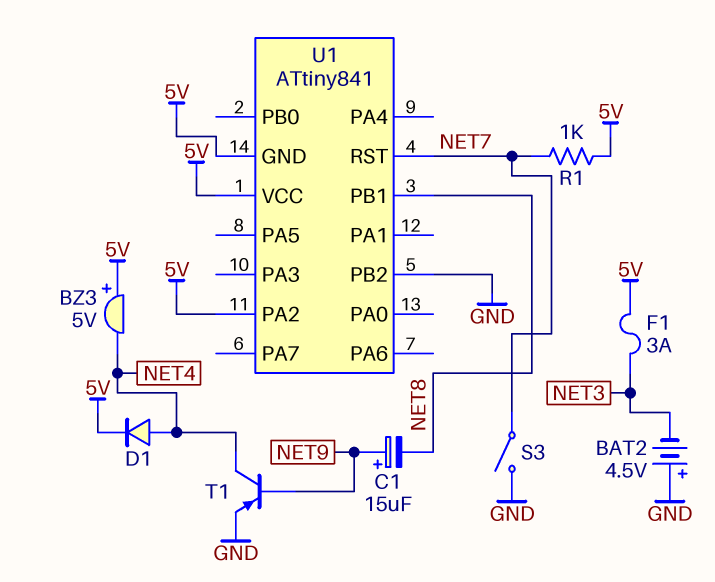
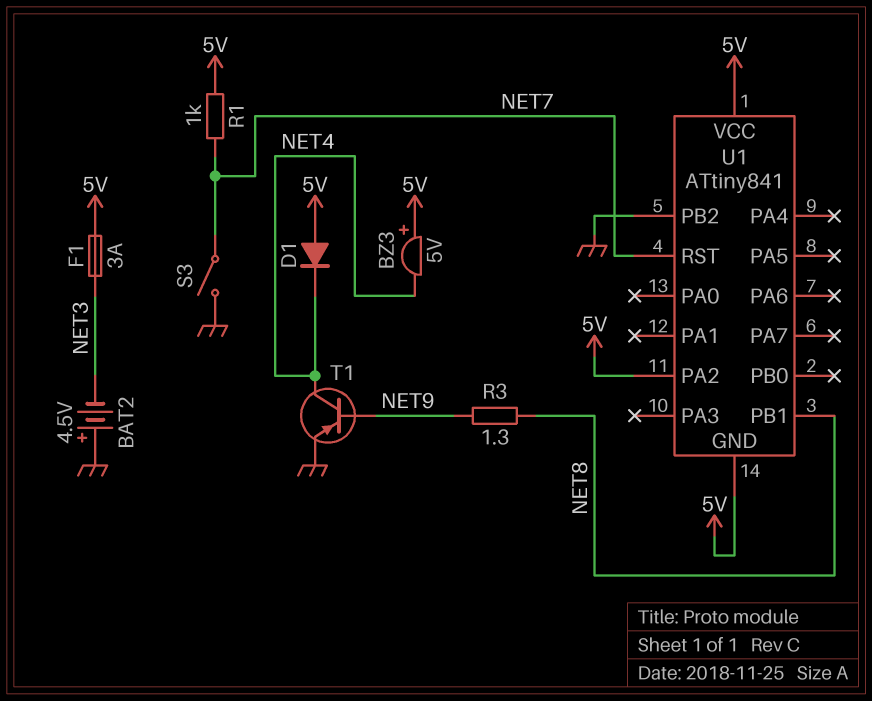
C1: 15uF (plus NET9, minus NET8) -> none
D1: diode (A NET4, K 5V) -> diode (A 5V, K NET4)
R3: none -> 1.3 (NET8, NET9)

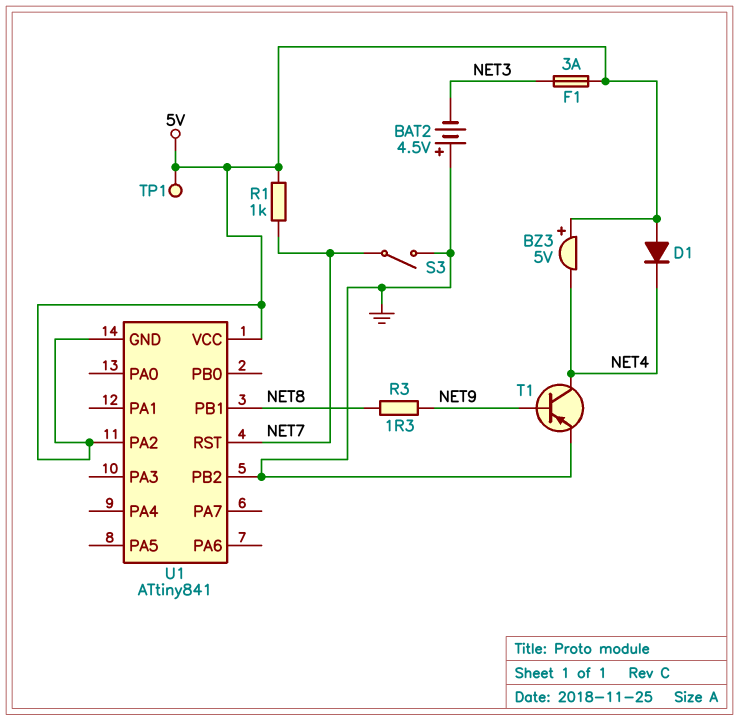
TP1: none -> test point (5V)

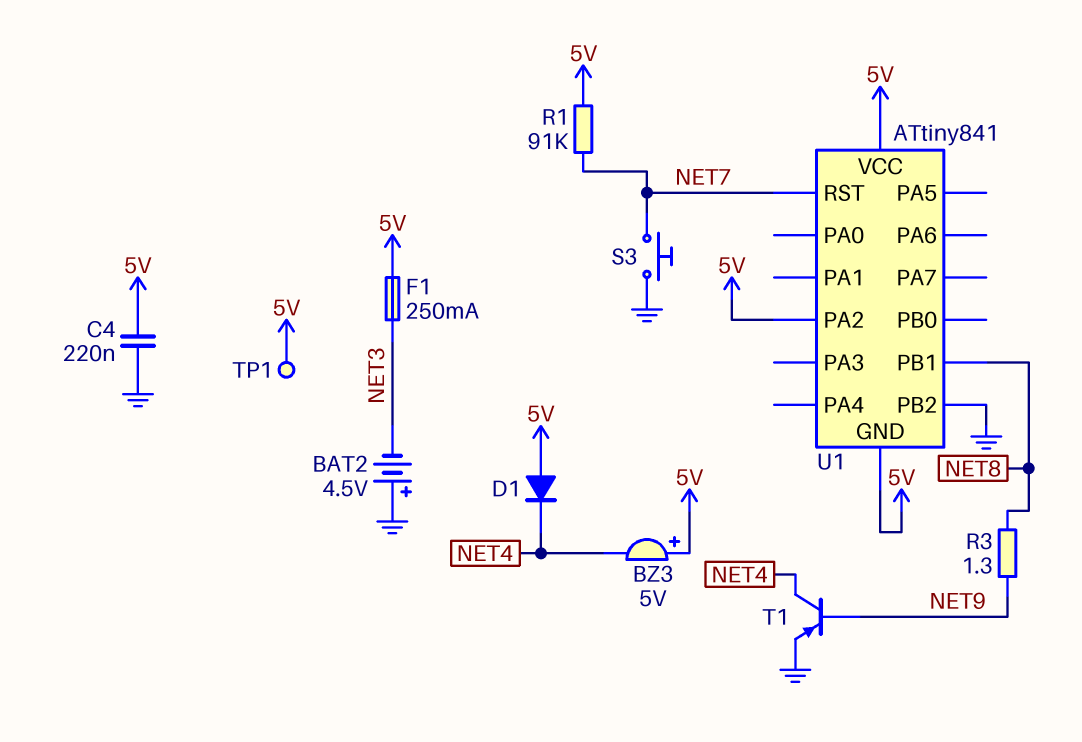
C4: none -> 220nF (5V, GND)
F1: 3A (5V, NET3) -> 250mA (5V, NET3)
R1: 1k (5V, NET7) -> 91k (5V, NET7)
S3: switch (GND, NET7) -> button (GND, NET7)

